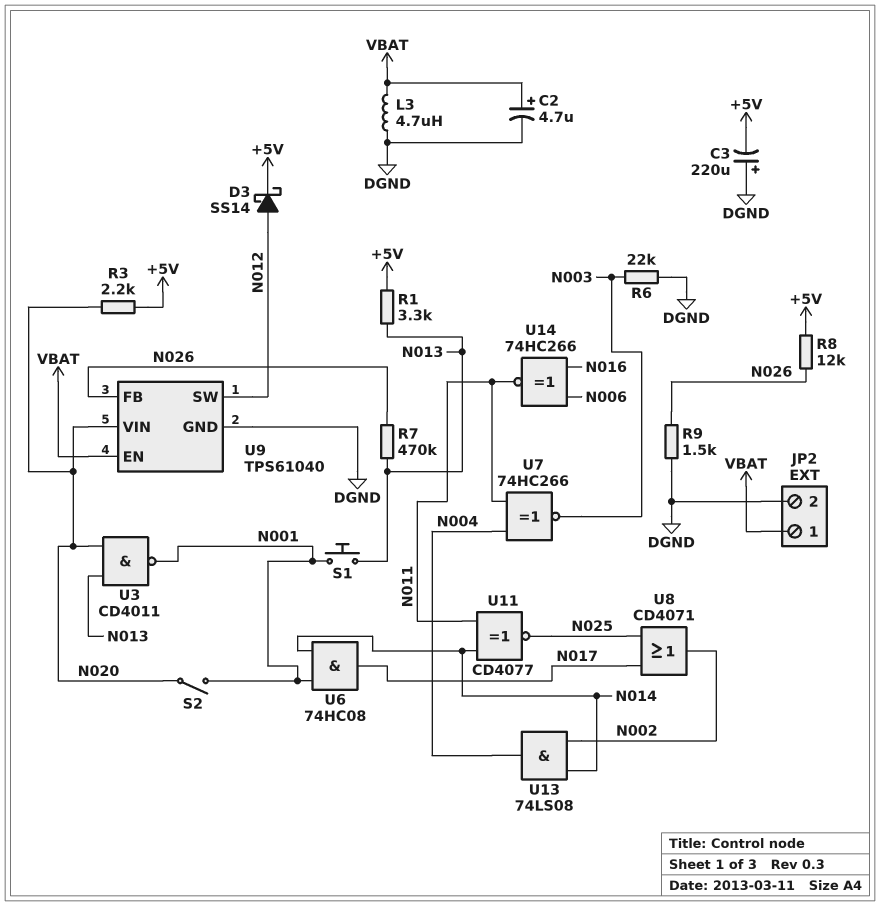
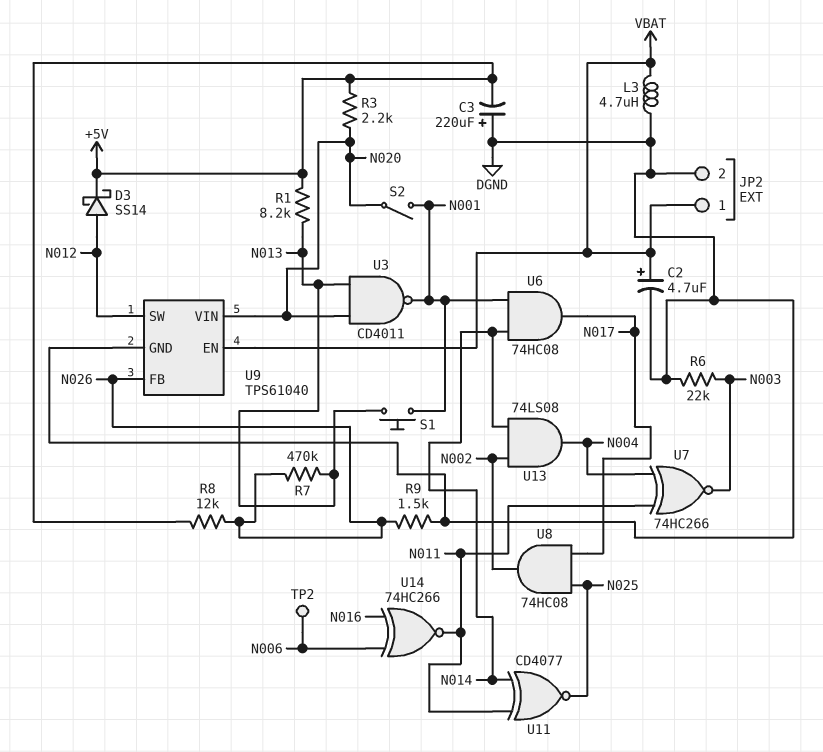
R1: 3.3k (+5V, N013) -> 8.2k (+5V, N013)
TP2: none -> test point (N006)
U8: OR CD4071 (in N017, in N025, out N002) -> AND 74HC08 (in N017, in N025, out N002)

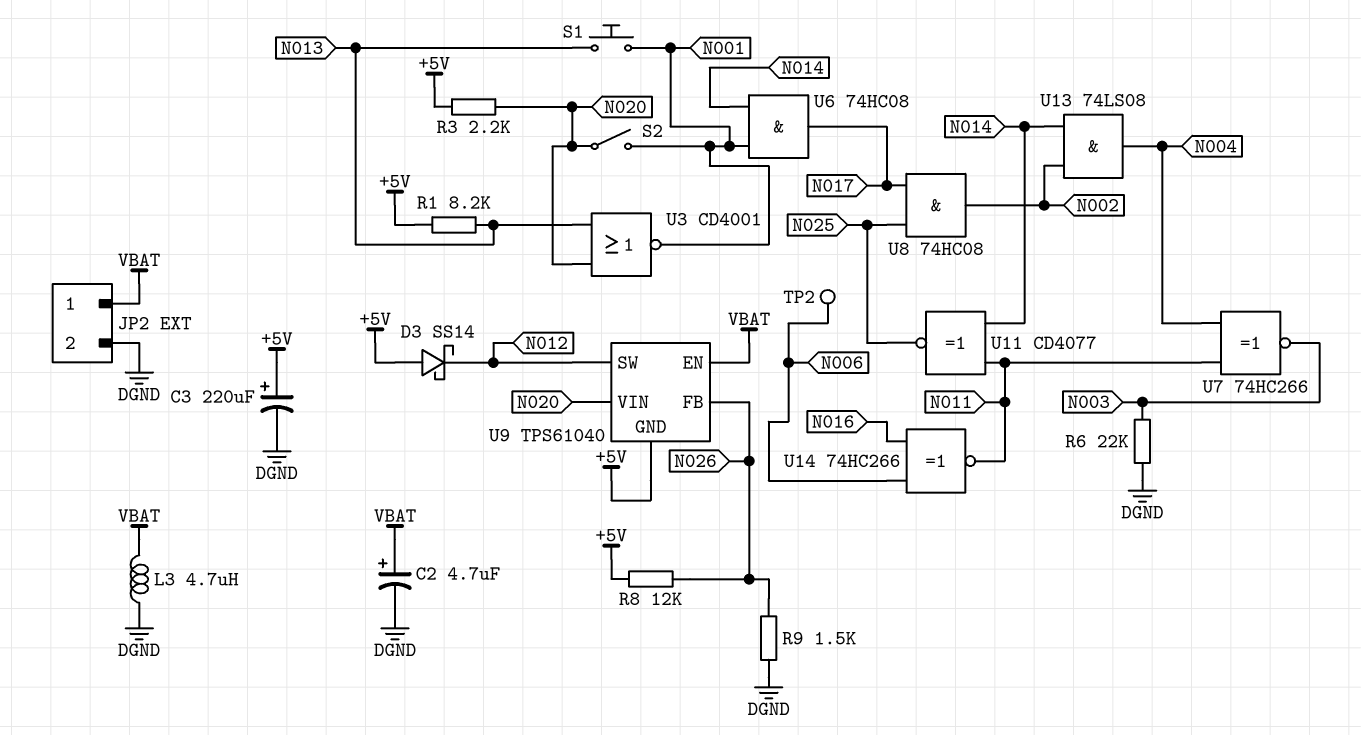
C3: 220uF (plus DGND, minus +5V) -> 220uF (plus +5V, minus DGND)
D3: schottky SS14 (A N012, K +5V) -> schottky SS14 (A +5V, K N012)
R7: 470k (N013, N026) -> none
U3: NAND CD4011 (in N013, in N020, out N001) -> NOR CD4001 (in N013, in N020, out N001)
U9 pin GND: DGND -> +5V

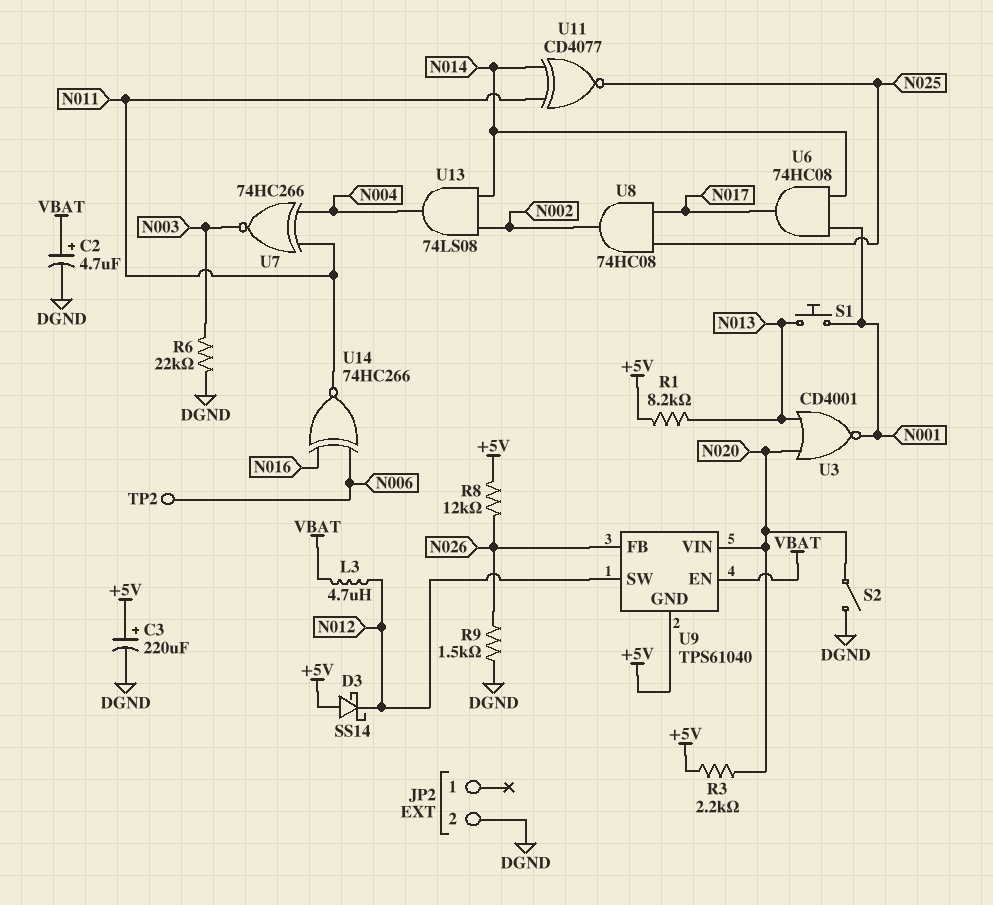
JP2 pin 1: VBAT -> none
L3: 4.7uH (DGND, VBAT) -> 4.7uH (N012, VBAT)
S2: switch (N001, N020) -> switch (DGND, N020)

